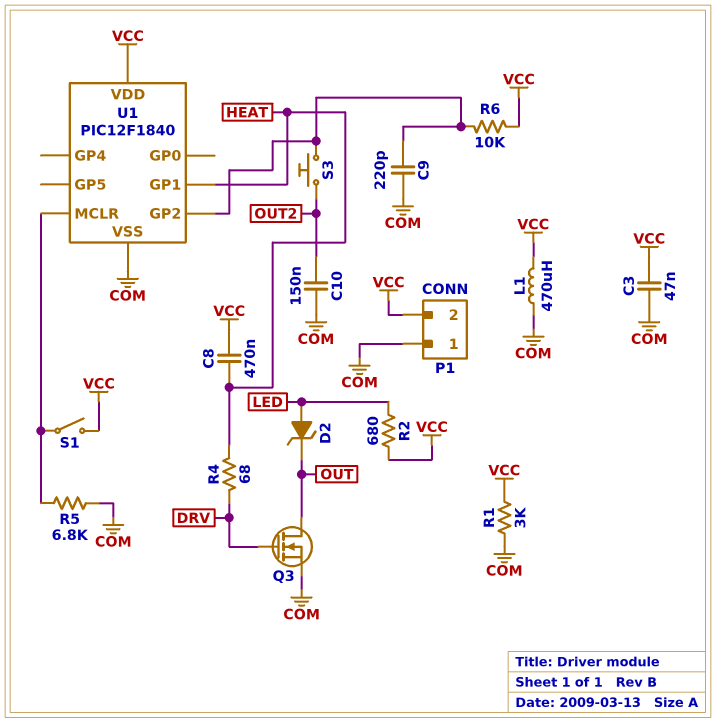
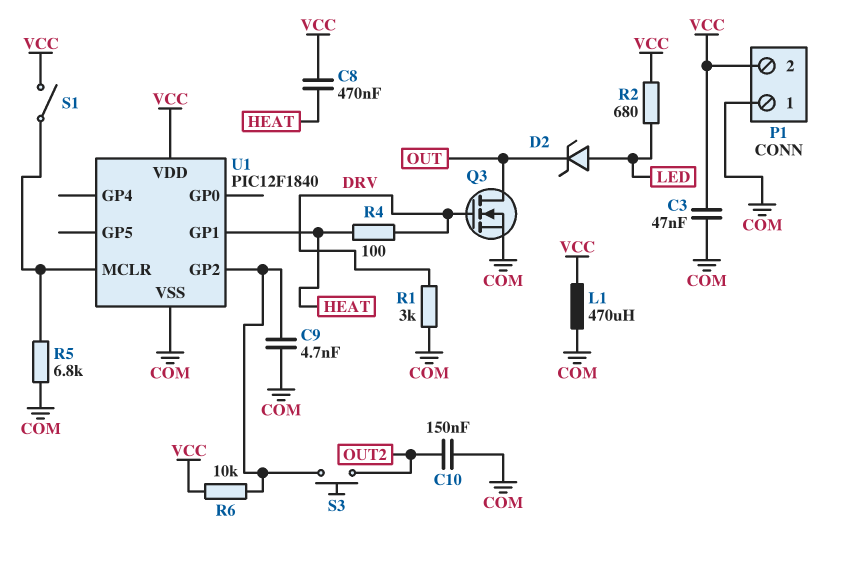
C9: 220pF (COM, U1/GP2) -> 4.7nF (COM, U1/GP2)
R1: 3k (COM, VCC) -> 3k (COM, DRV)
R4: 68 (DRV, HEAT) -> 100 (DRV, HEAT)

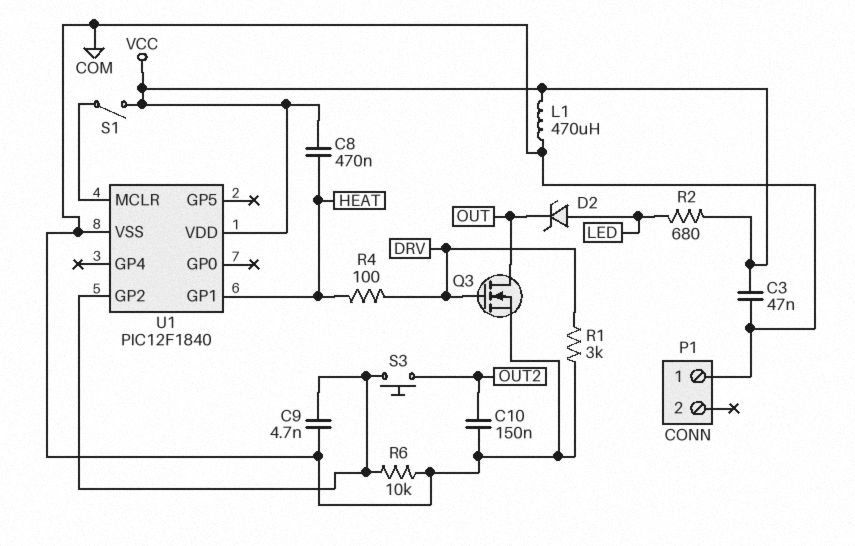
P1 pin 2: VCC -> none
R5: 6.8k (COM, U1/MCLR) -> none
R6: 10k (U1/GP2, VCC) -> 10k (COM, U1/GP2)

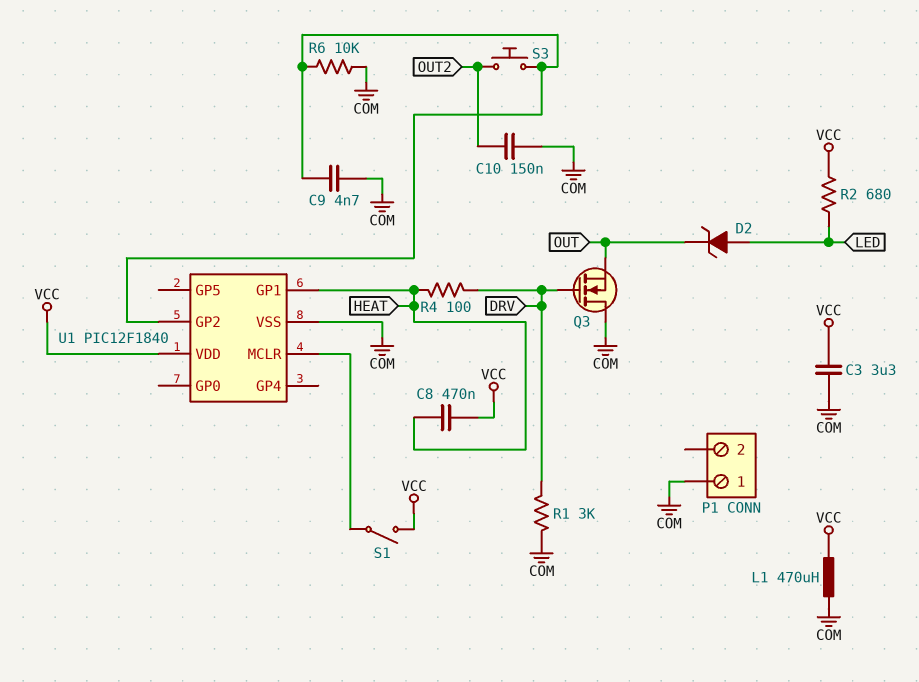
C3: 47nF (COM, VCC) -> 3.3uF (COM, VCC)
Q3: NMOS (G DRV, D OUT, S COM) -> NMOS (G DRV, D COM, S OUT)

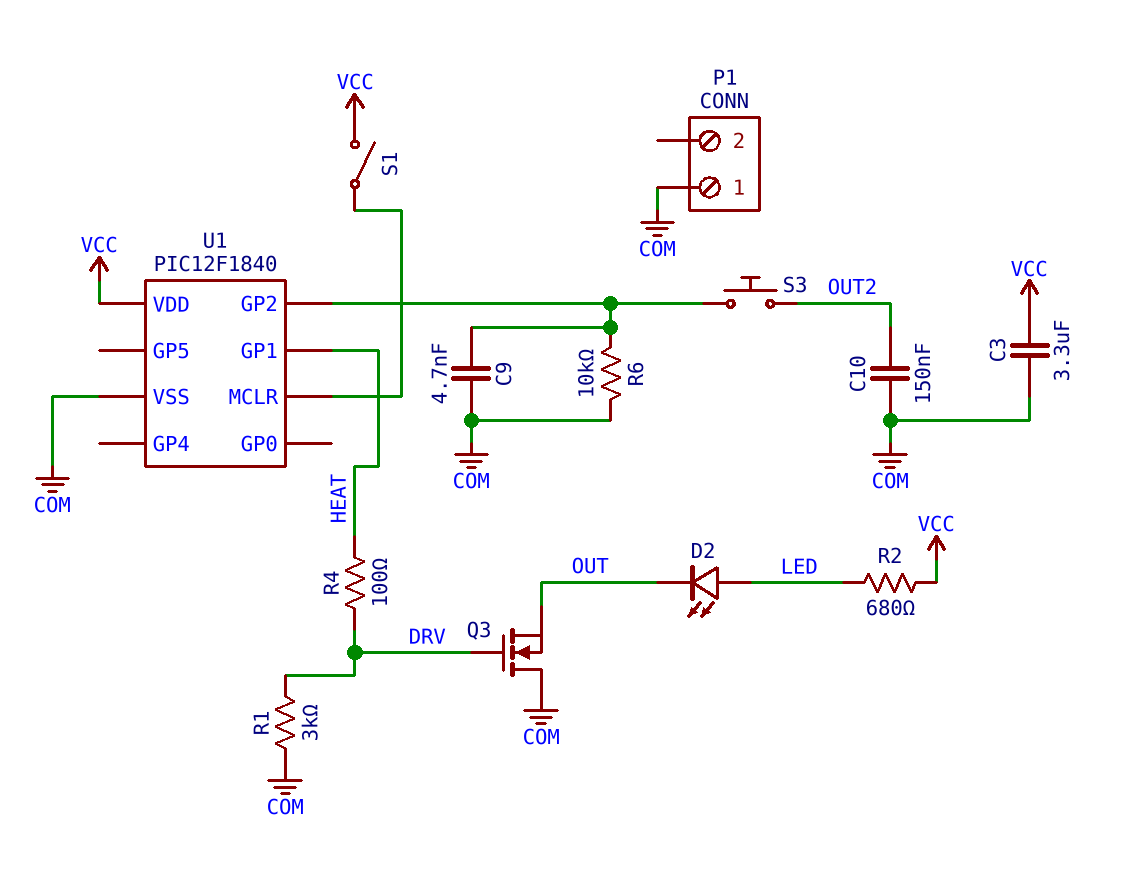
C8: 470nF (HEAT, VCC) -> none
D2: zener (A LED, K OUT) -> LED (A LED, K OUT)
L1: 470uH (COM, VCC) -> none

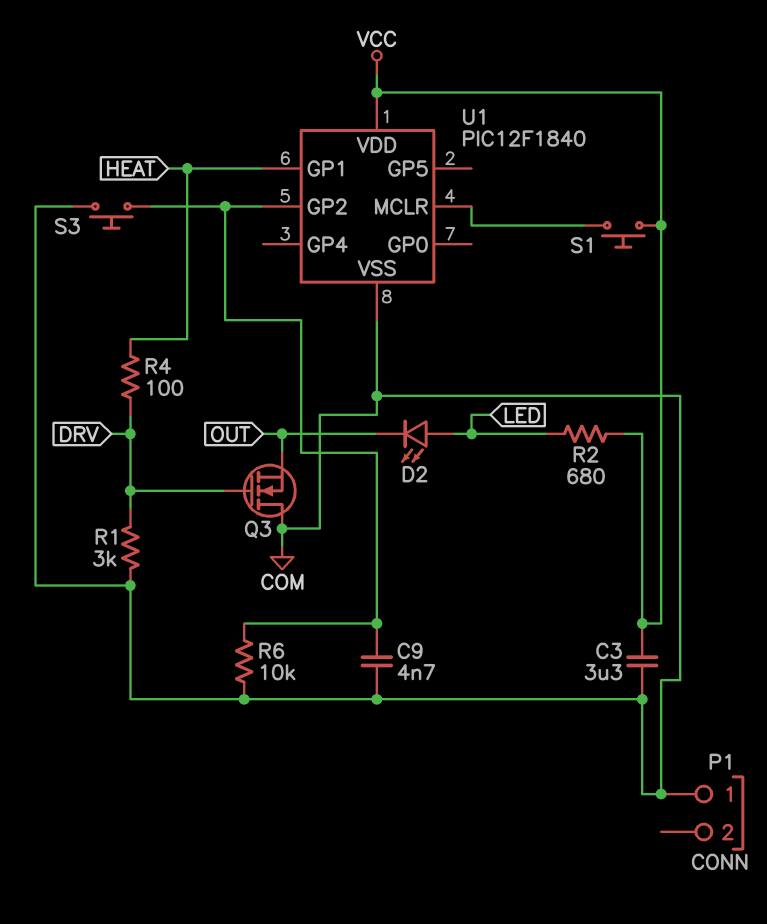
C10: 150nF (COM, OUT2) -> none
S1: switch (U1/MCLR, VCC) -> button (U1/MCLR, VCC)
S3: button (OUT2, U1/GP2) -> button (COM, U1/GP2)

